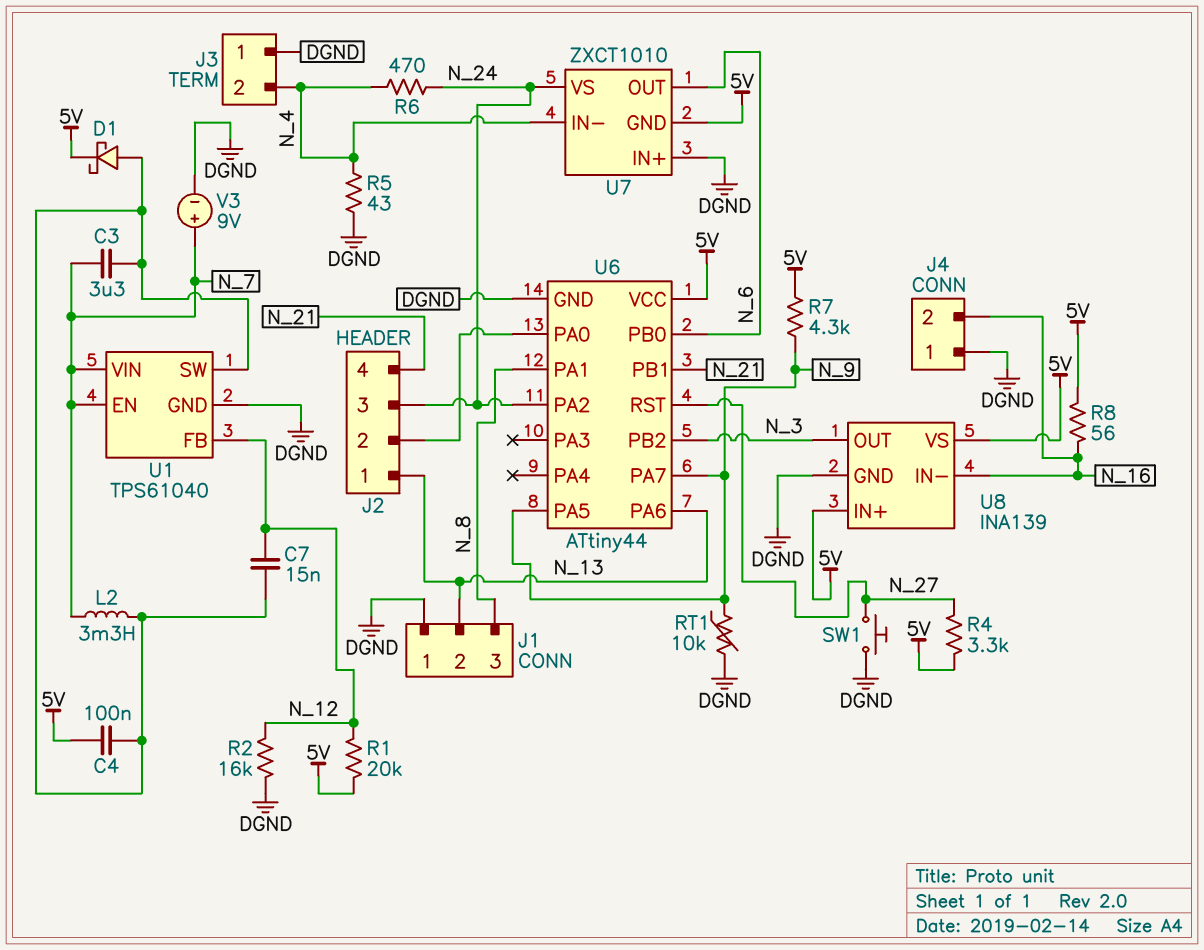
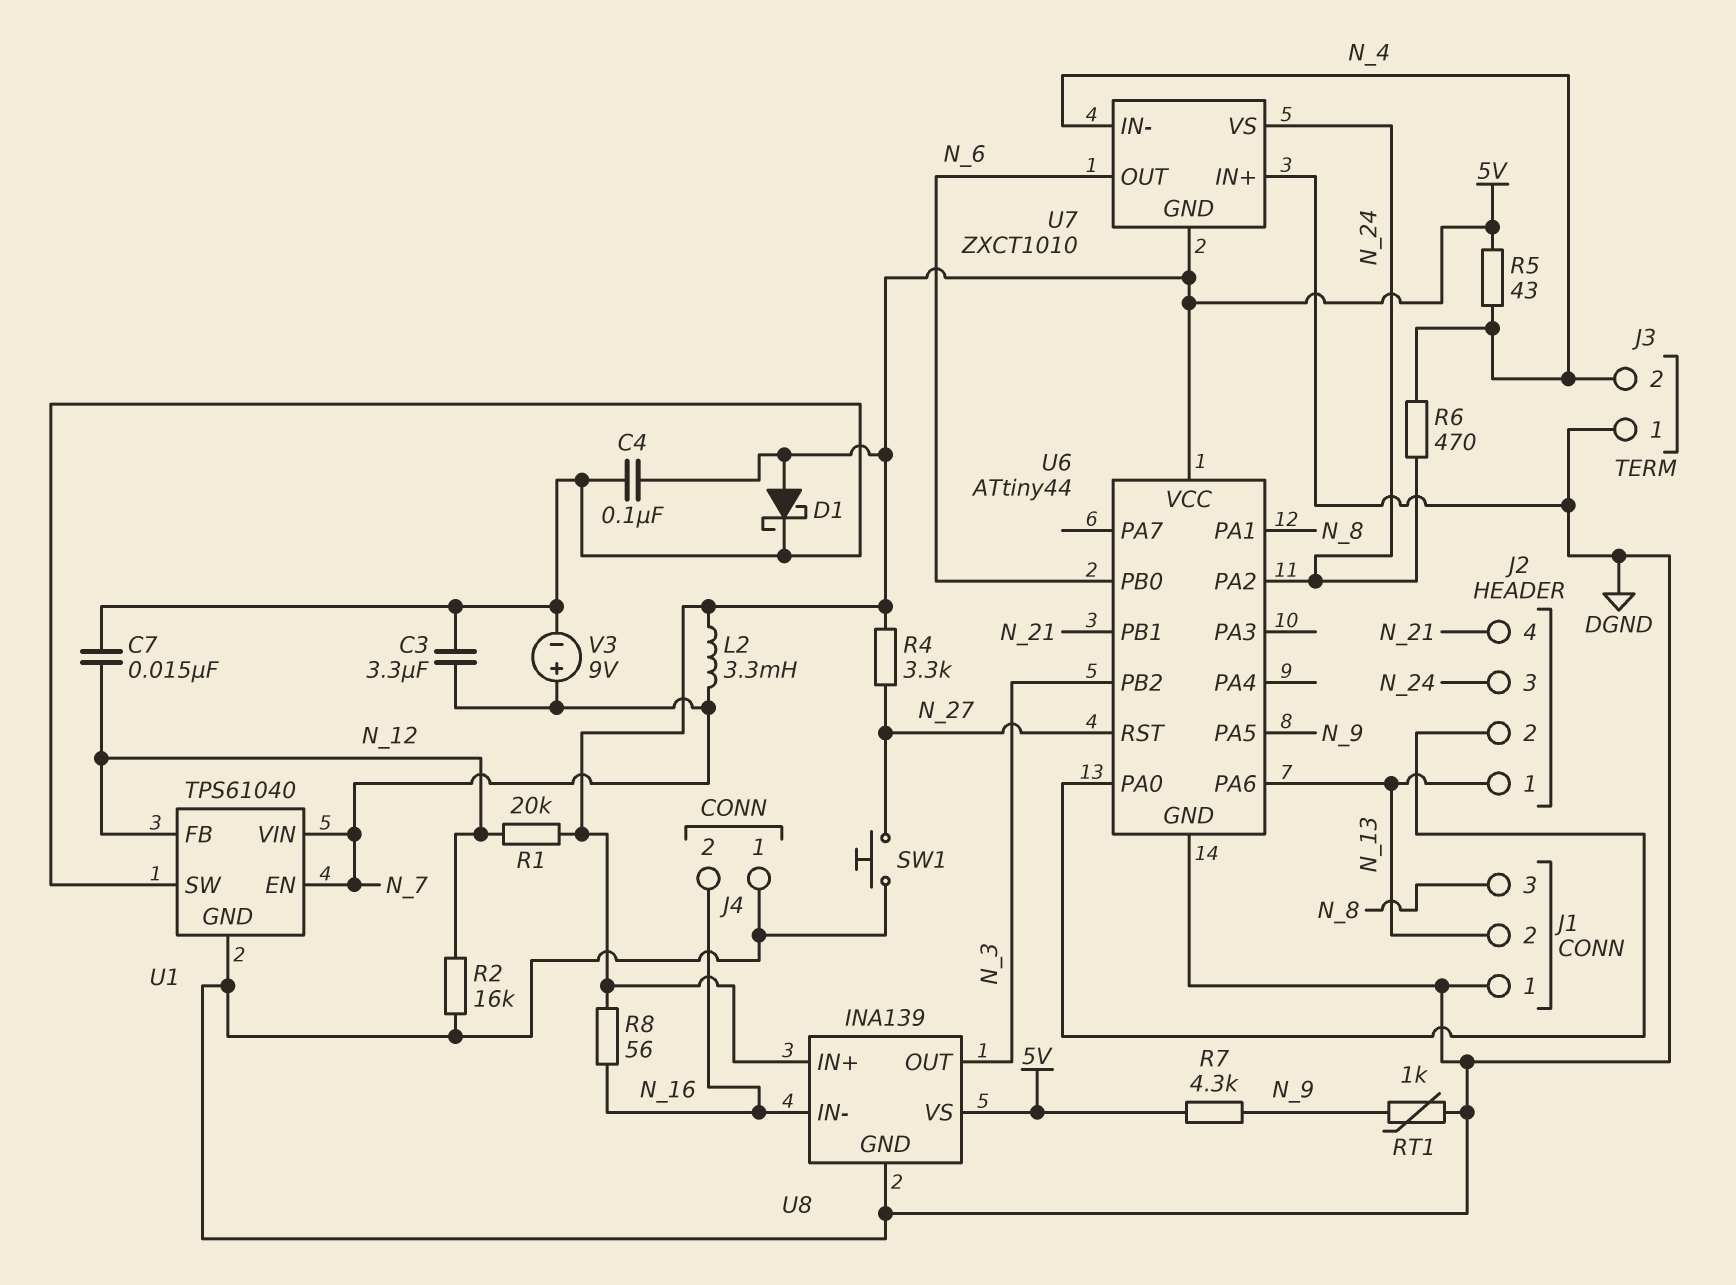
D1: schottky (A U1/SW, K 5V) -> schottky (A 5V, K U1/SW)
L2: 3.3mH (N_7, U1/SW) -> 3.3mH (5V, N_7)
R5: 43 (DGND, N_4) -> 43 (5V, N_4)
RT1: 10k (DGND, N_9) -> 1k (DGND, N_9)
U6 pin PA7: N_9 -> none
V3: 9V (plus N_7, minus DGND) -> 9V (plus N_7, minus U1/SW)

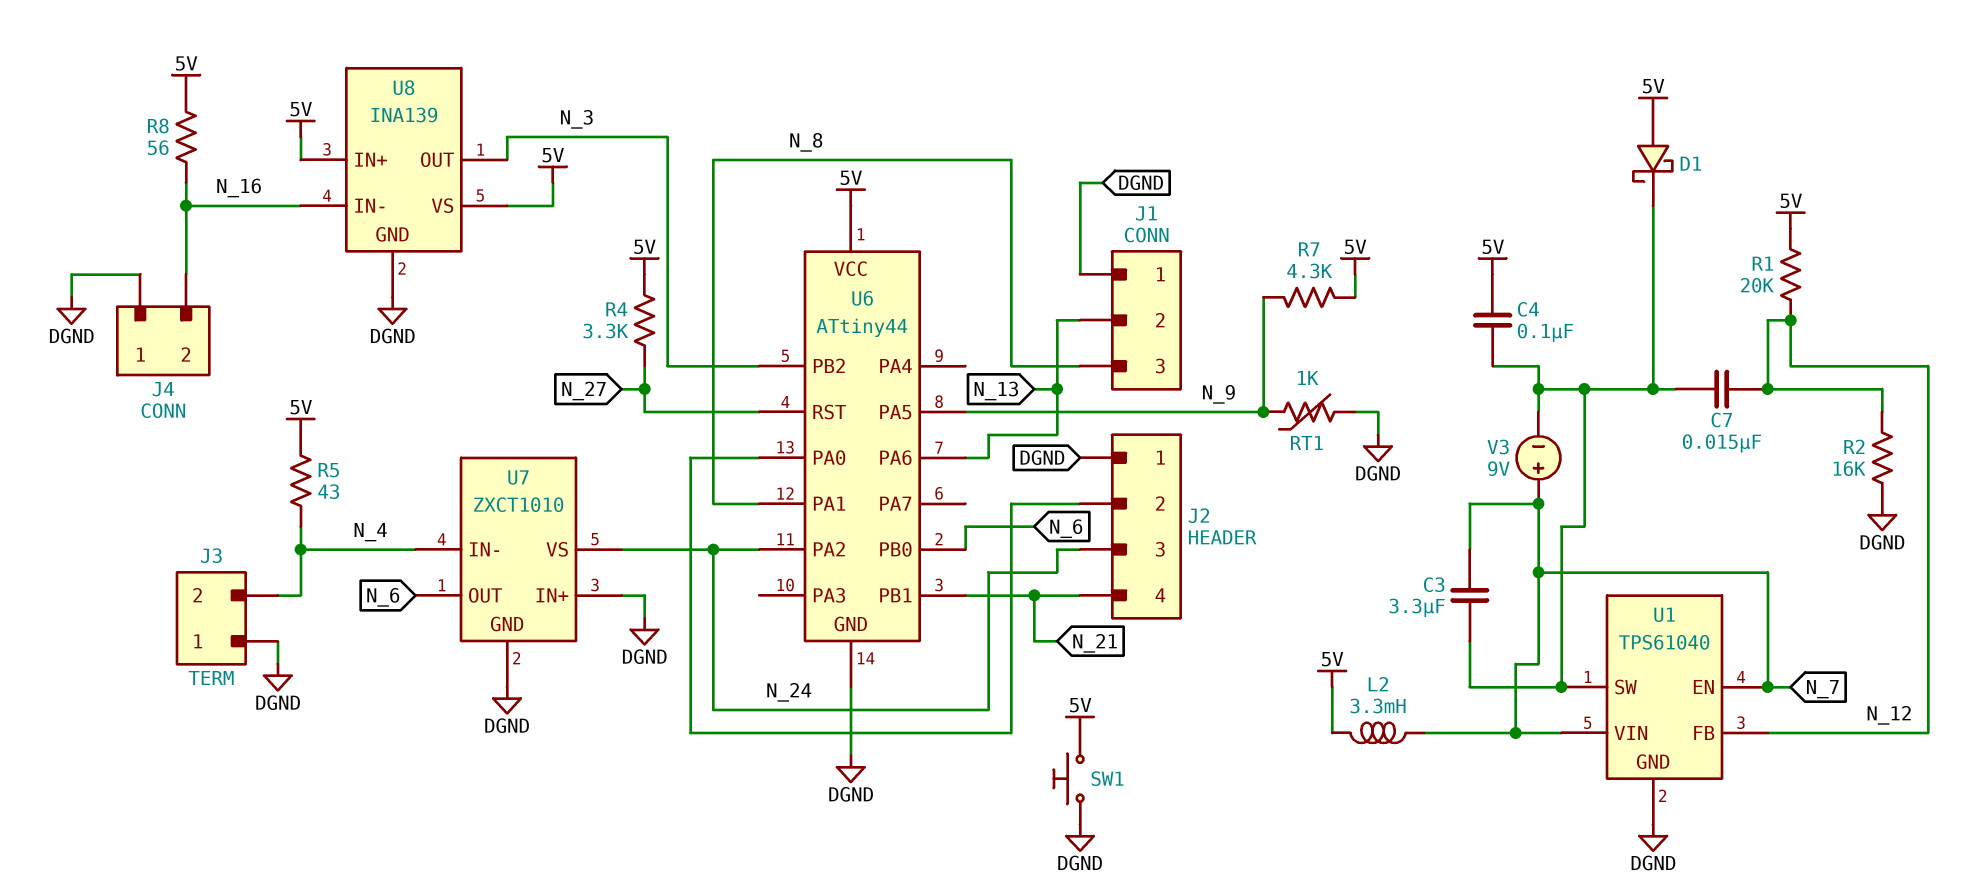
J2 pin 1: N_13 -> DGND
R6: 470 (N_4, N_24) -> none
SW1: button (DGND, N_27) -> button (5V, DGND)
U7 pin GND: 5V -> DGND

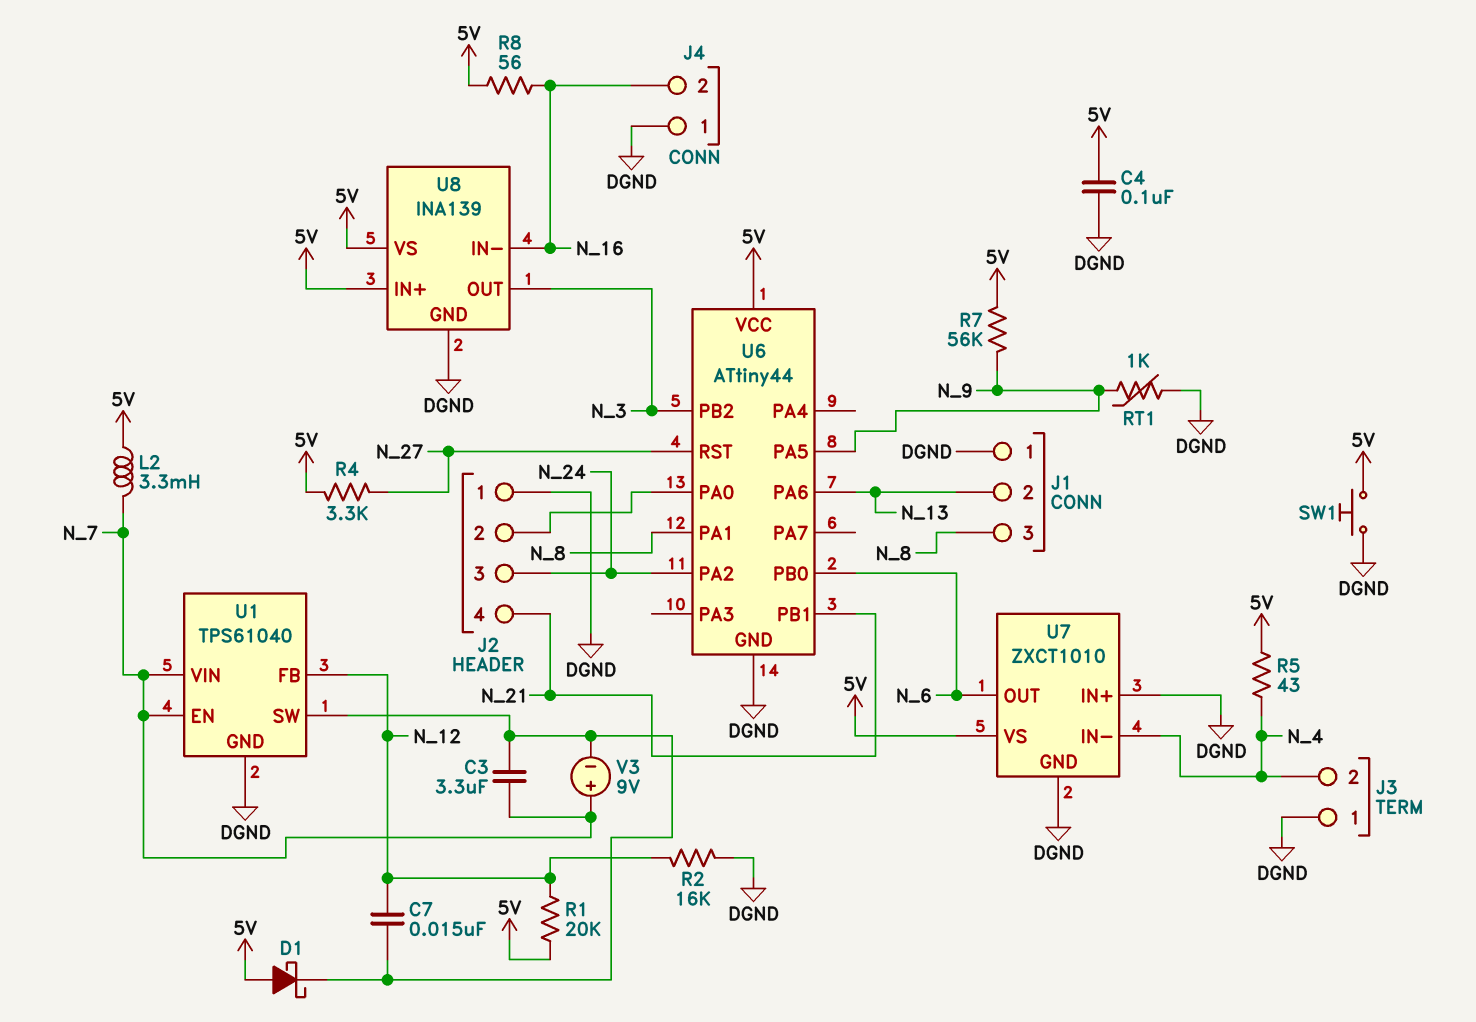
C4: 100nF (5V, U1/SW) -> 100nF (5V, DGND)
R7: 4.3k (5V, N_9) -> 56k (5V, N_9)
U7 pin VS: N_24 -> 5V

